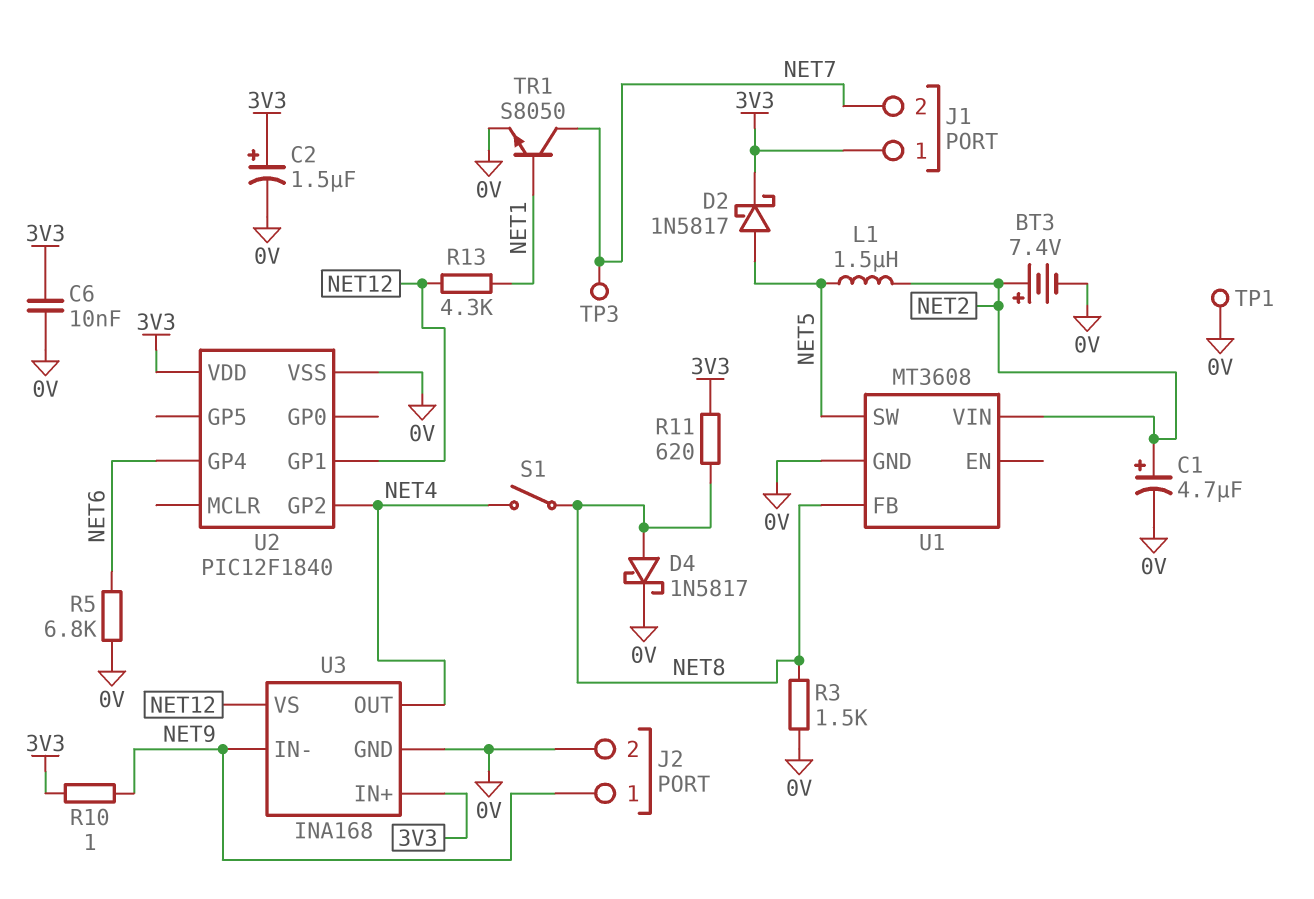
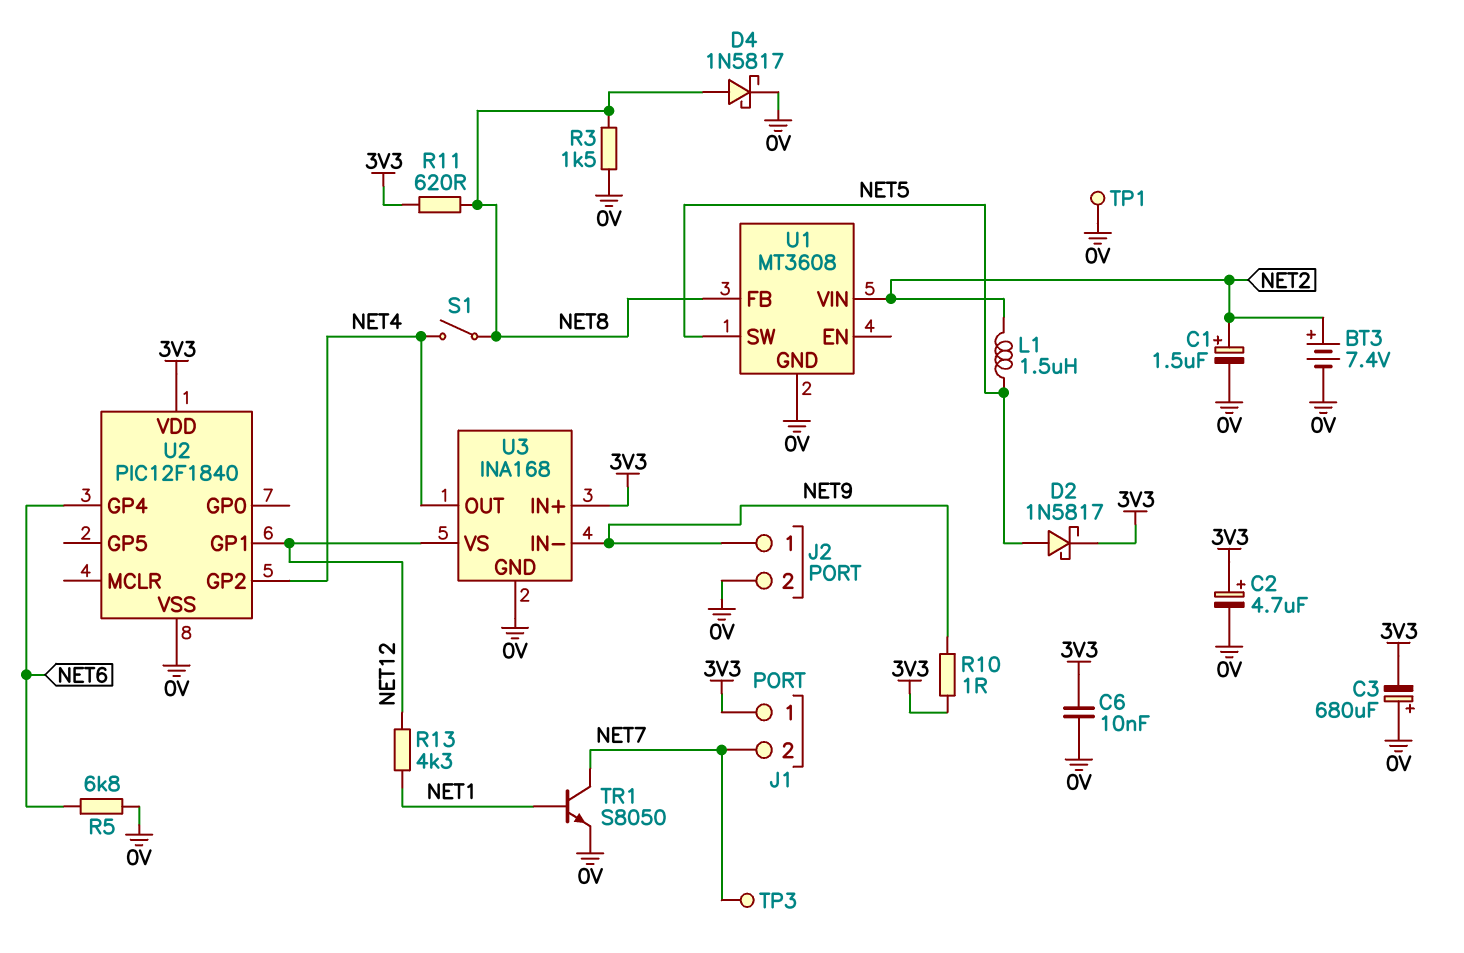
C1: 4.7uF (plus NET2, minus 0V) -> 1.5uF (plus NET2, minus 0V)
C2: 1.5uF (plus 3V3, minus 0V) -> 4.7uF (plus 3V3, minus 0V)
C3: none -> 680uF (plus 0V, minus 3V3)

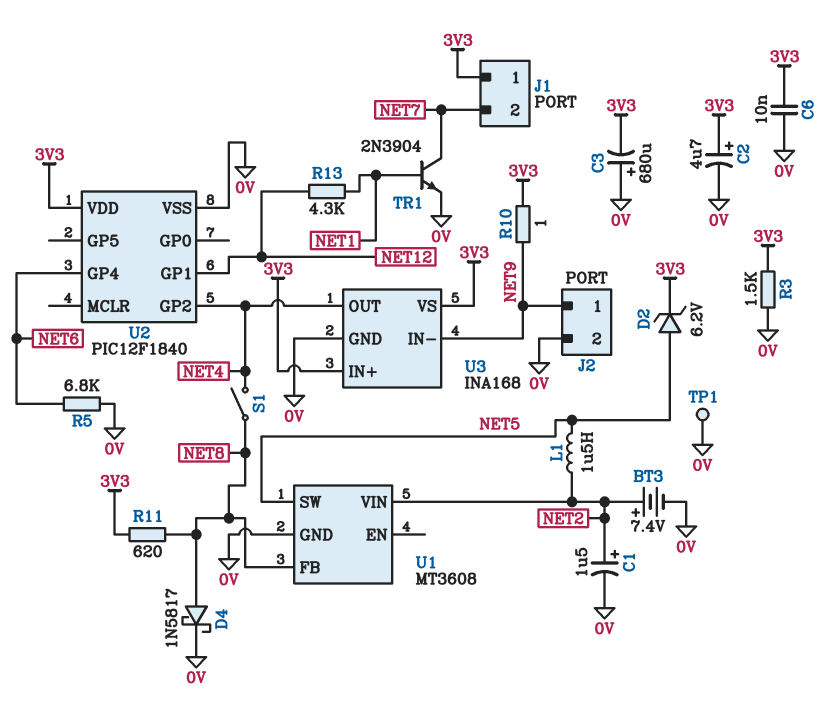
D2: schottky 1N5817 (A NET5, K 3V3) -> zener 6.2V (A NET5, K 3V3)
R3: 1.5k (0V, NET8) -> 1.5k (0V, 3V3)
TP3: test point (NET7) -> none
TR1: NPN S8050 (B NET1, C NET7, E 0V) -> NPN 2N3904 (B NET1, C NET7, E 0V)
U3 pin VS: NET12 -> 3V3

